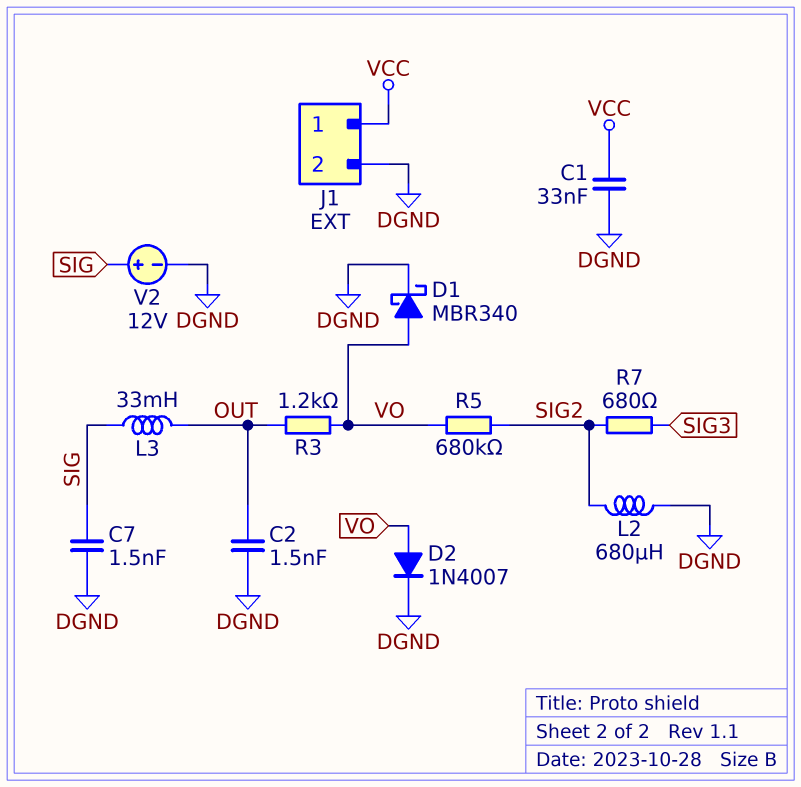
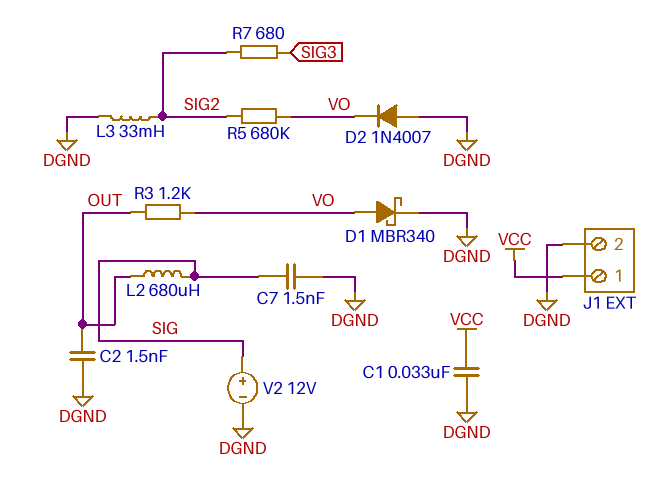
D2: diode 1N4007 (A VO, K DGND) -> diode 1N4007 (A DGND, K VO)
L2: 680uH (DGND, SIG2) -> 680uH (OUT, SIG)
L3: 33mH (OUT, SIG) -> 33mH (DGND, SIG2)

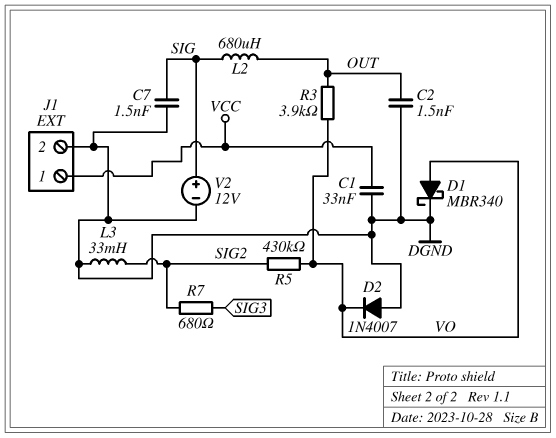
R3: 1.2k (OUT, VO) -> 3.9k (OUT, VO)
R5: 680k (SIG2, VO) -> 430k (SIG2, VO)

